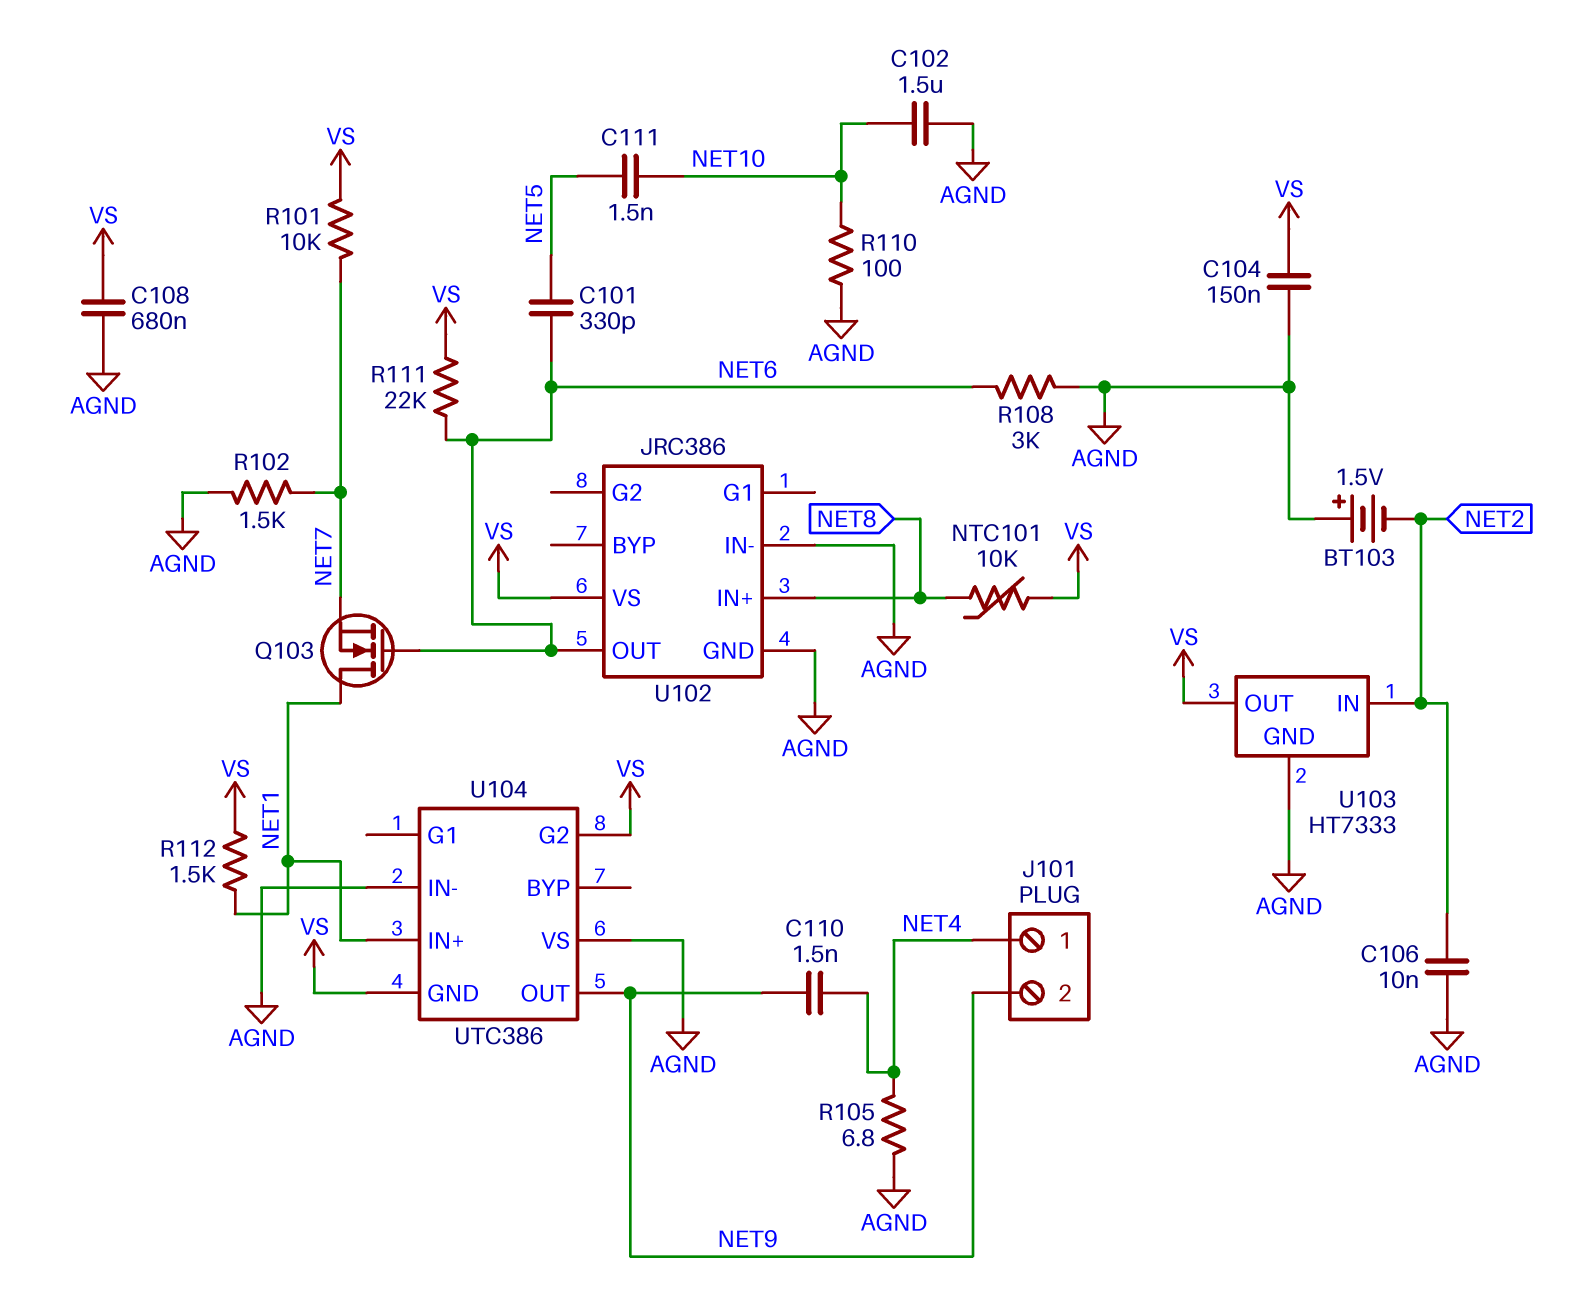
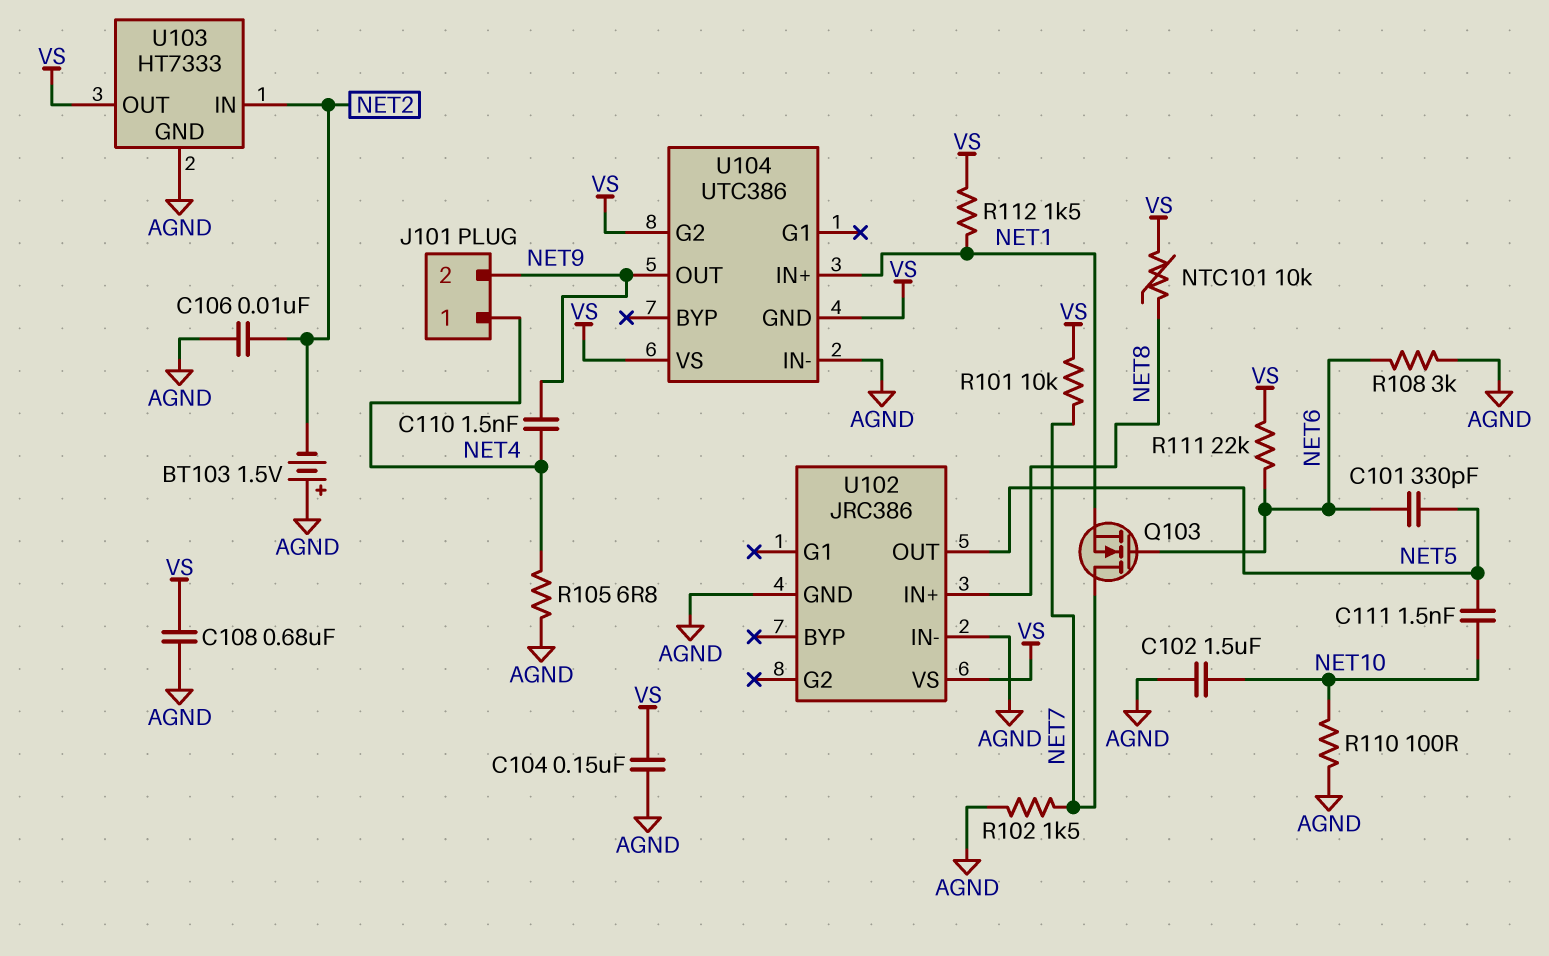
Q103: NMOS (G NET6, D NET1, S NET7) -> NMOS (G NET6, D NET7, S NET1)
U102 pin OUT: NET6 -> NET5
U104 pin VS: AGND -> VS

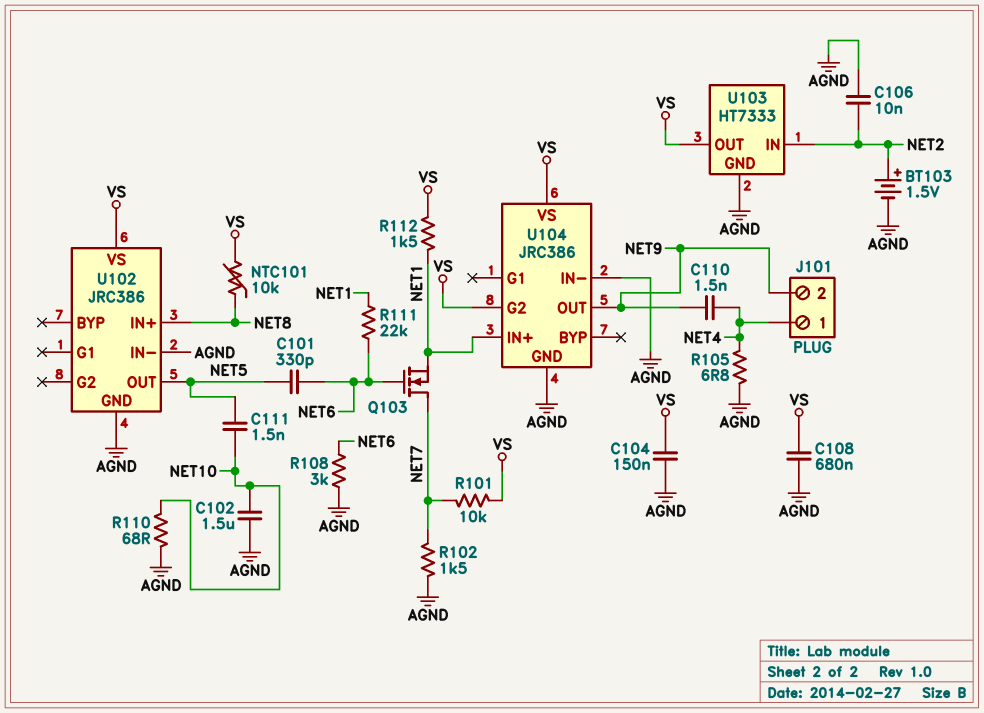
BT103: 1.5V (plus AGND, minus NET2) -> 1.5V (plus NET2, minus AGND)
R110: 100 (AGND, NET10) -> 68 (AGND, NET10)
R111: 22k (NET6, VS) -> 22k (NET1, NET6)
U104: UTC386 -> JRC386
U104 pin GND: VS -> AGND

